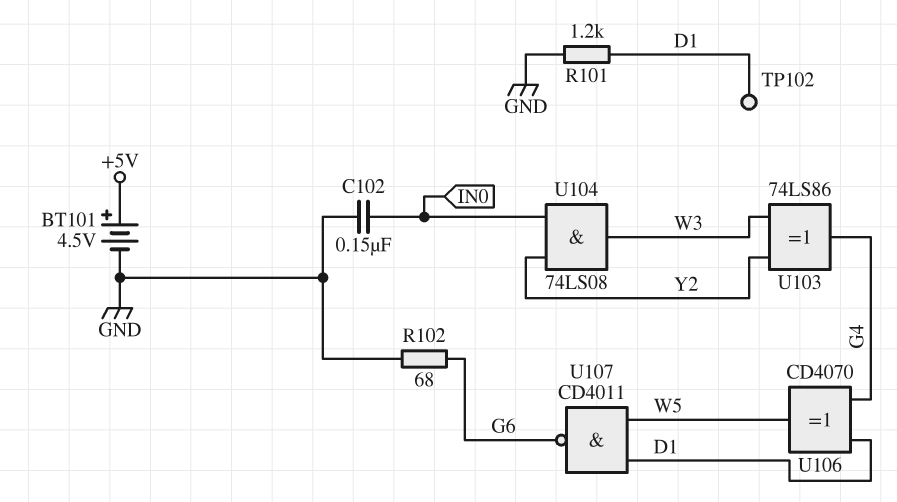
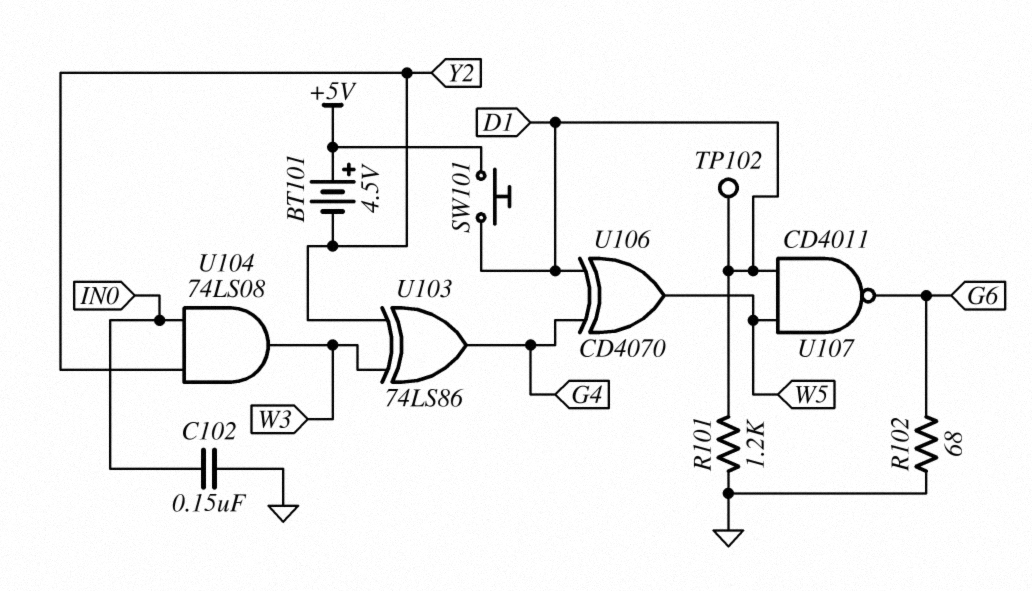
BT101: 4.5V (plus +5V, minus GND) -> 4.5V (plus +5V, minus Y2)
SW101: none -> button (+5V, D1)

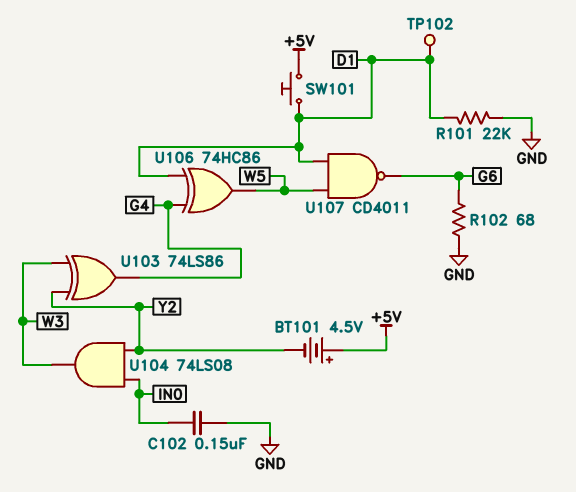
R101: 1.2k (D1, GND) -> 22k (D1, GND)
U106: XOR CD4070 (in D1, in G4, out W5) -> XOR 74HC86 (in D1, in G4, out W5)

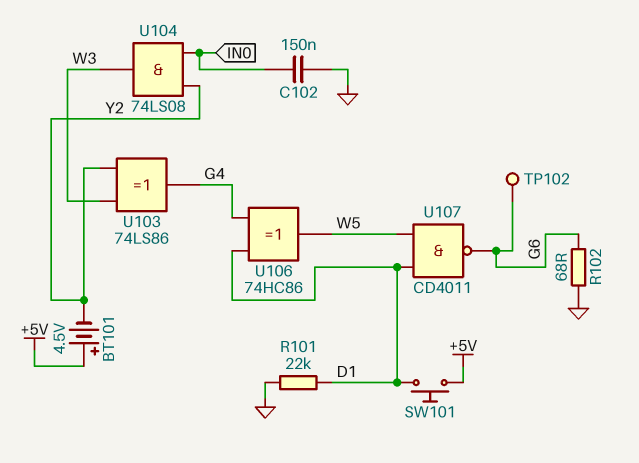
TP102: test point (D1) -> test point (G6)

